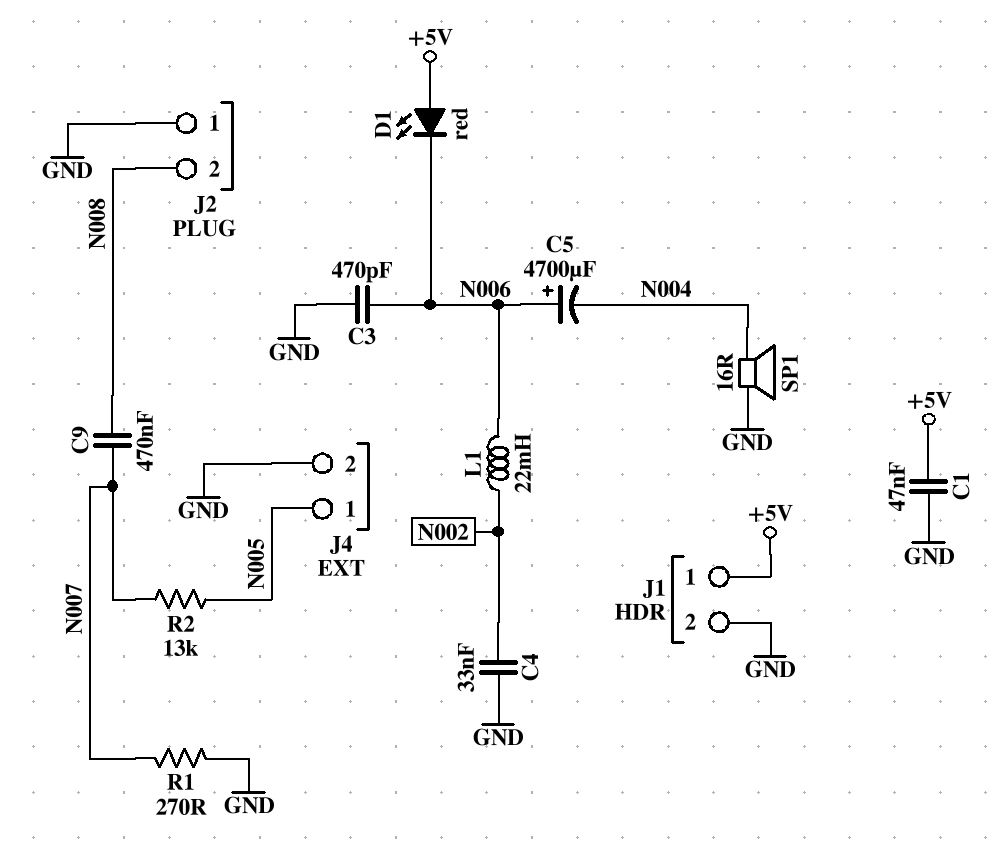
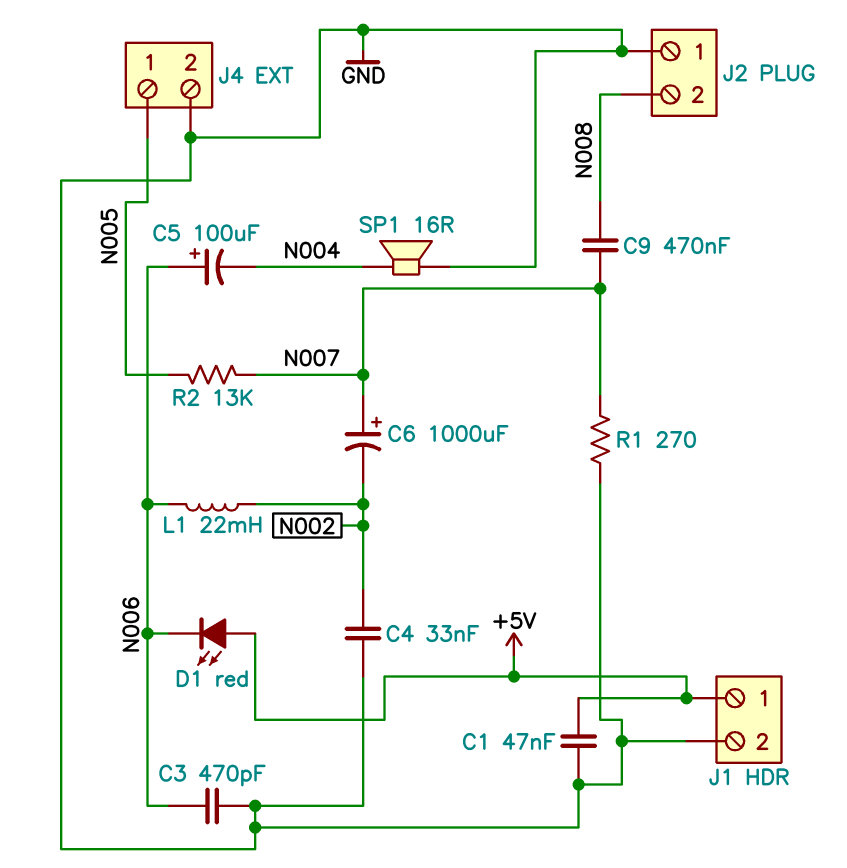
C5: 4700uF (plus N006, minus N004) -> 100uF (plus N006, minus N004)
C6: none -> 1000uF (plus N007, minus N002)

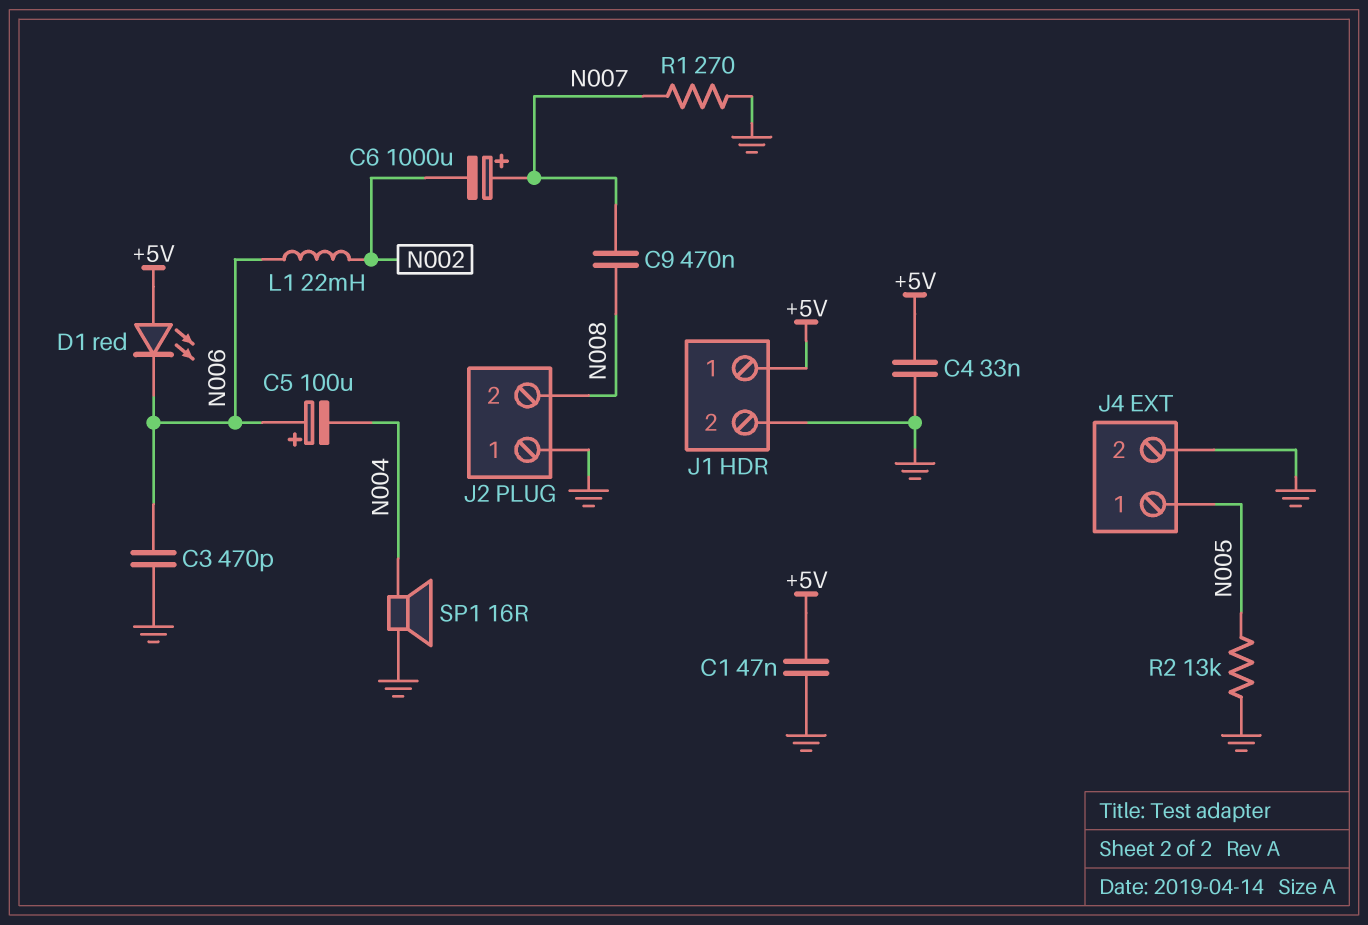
C4: 33nF (GND, N002) -> 33nF (+5V, GND)
R2: 13k (N005, N007) -> 13k (GND, N005)

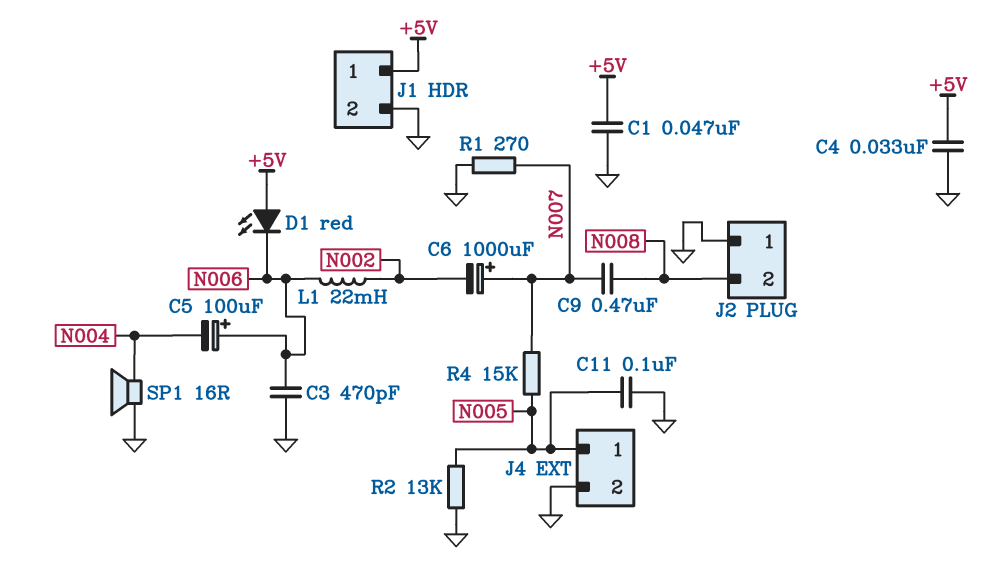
C11: none -> 100nF (GND, N005)
R4: none -> 15k (N005, N007)

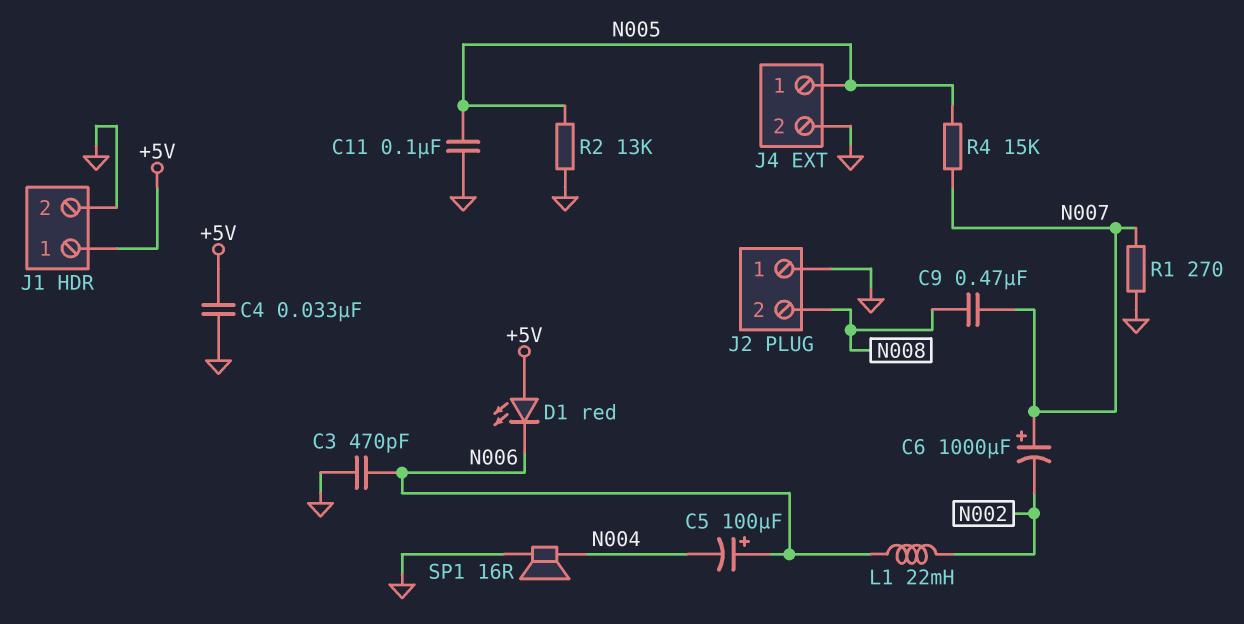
C1: 47nF (+5V, GND) -> none

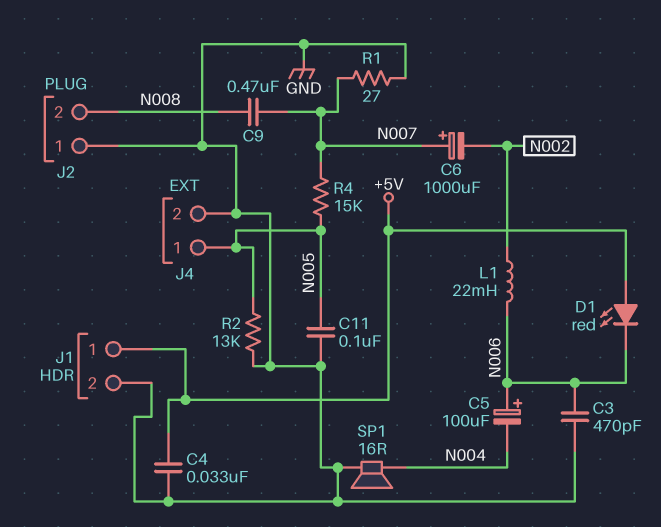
R1: 270 (GND, N007) -> 27 (GND, N007)

